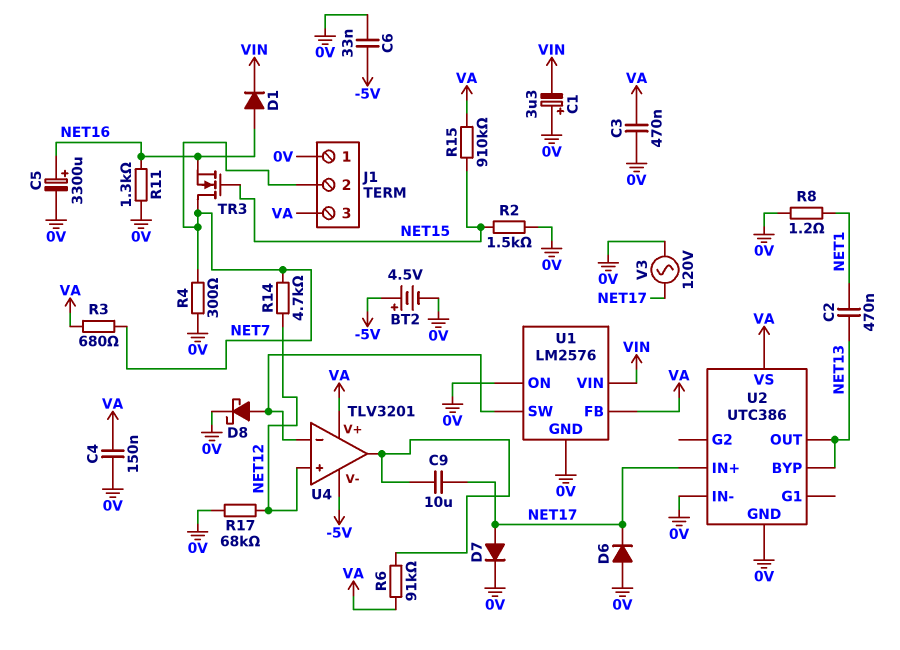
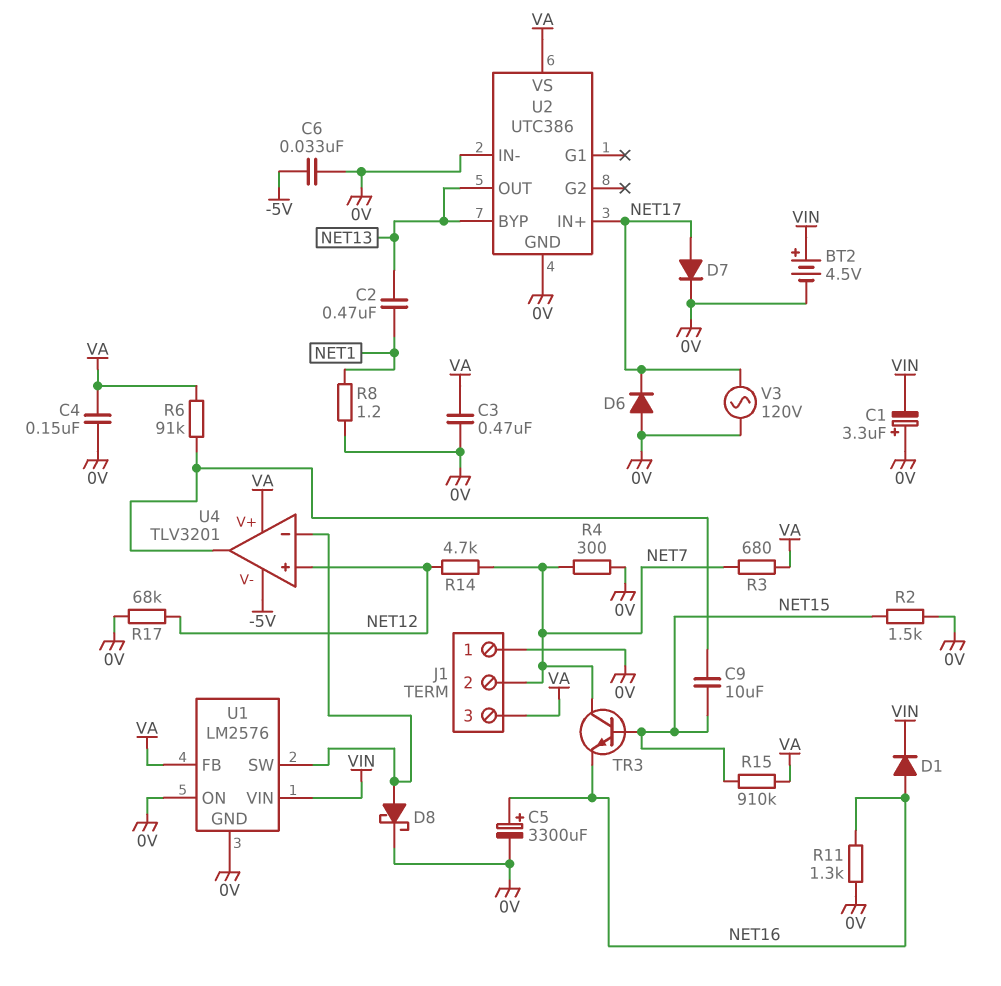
BT2: 4.5V (plus -5V, minus 0V) -> 4.5V (plus VIN, minus 0V)
C9: 10uF (NET17, U4/out) -> 10uF (NET15, U4/out)
TR3: NMOS (G NET15, D NET7, S NET16) -> NPN (B NET15, C NET7, E NET16)

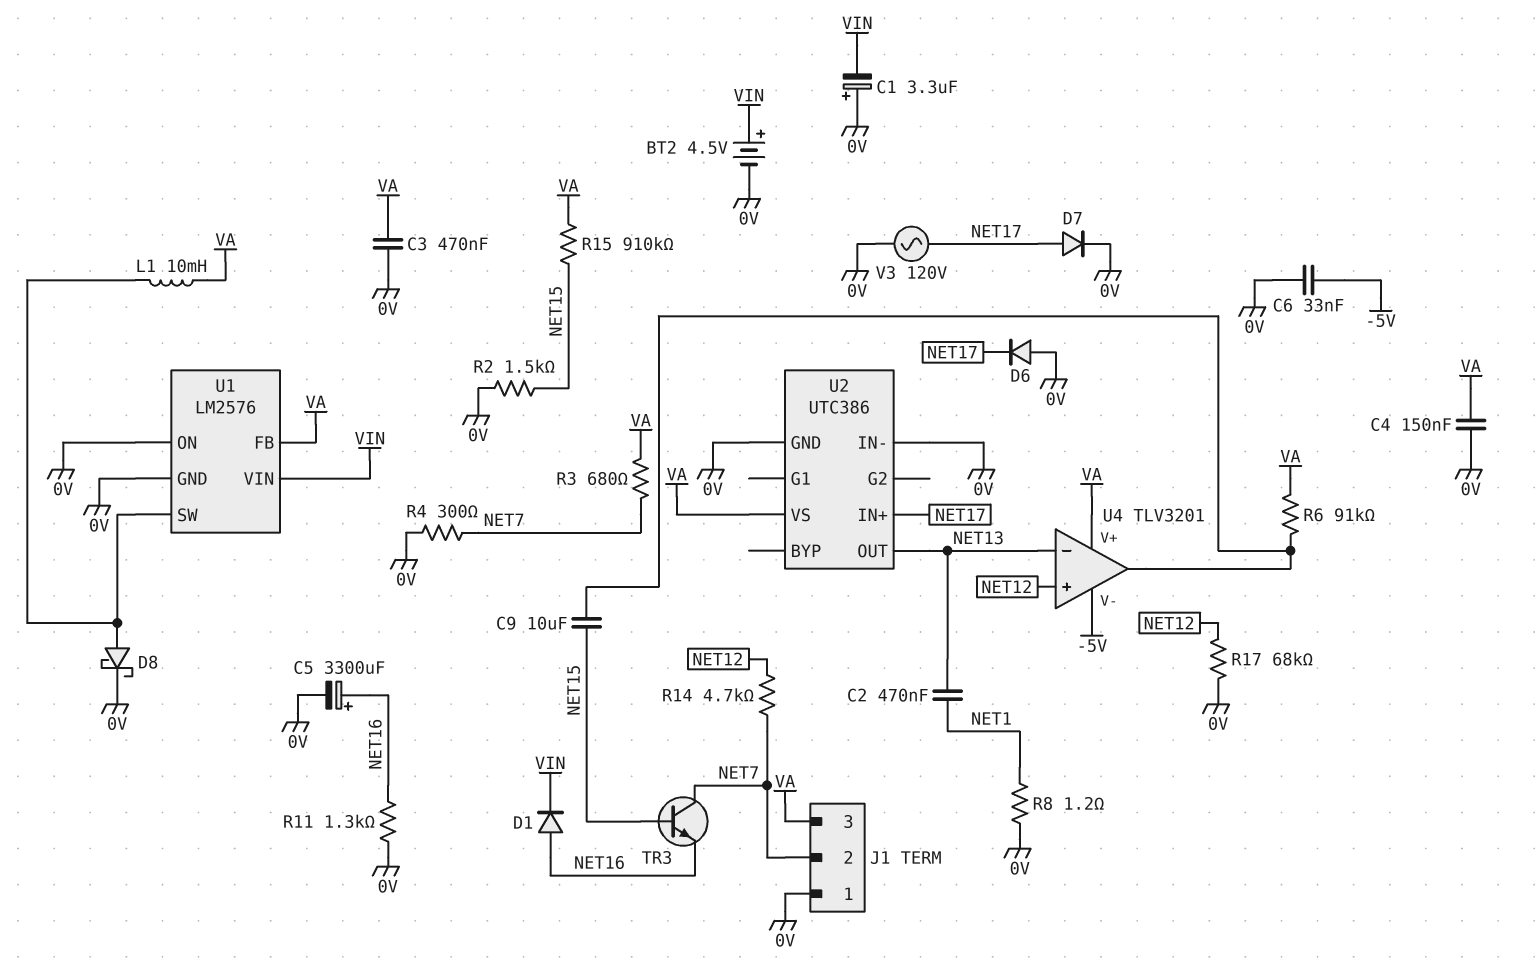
L1: none -> 10mH (U1/SW, VA)
U2 pin BYP: NET13 -> none
U4 pin in-: U1/SW -> NET13

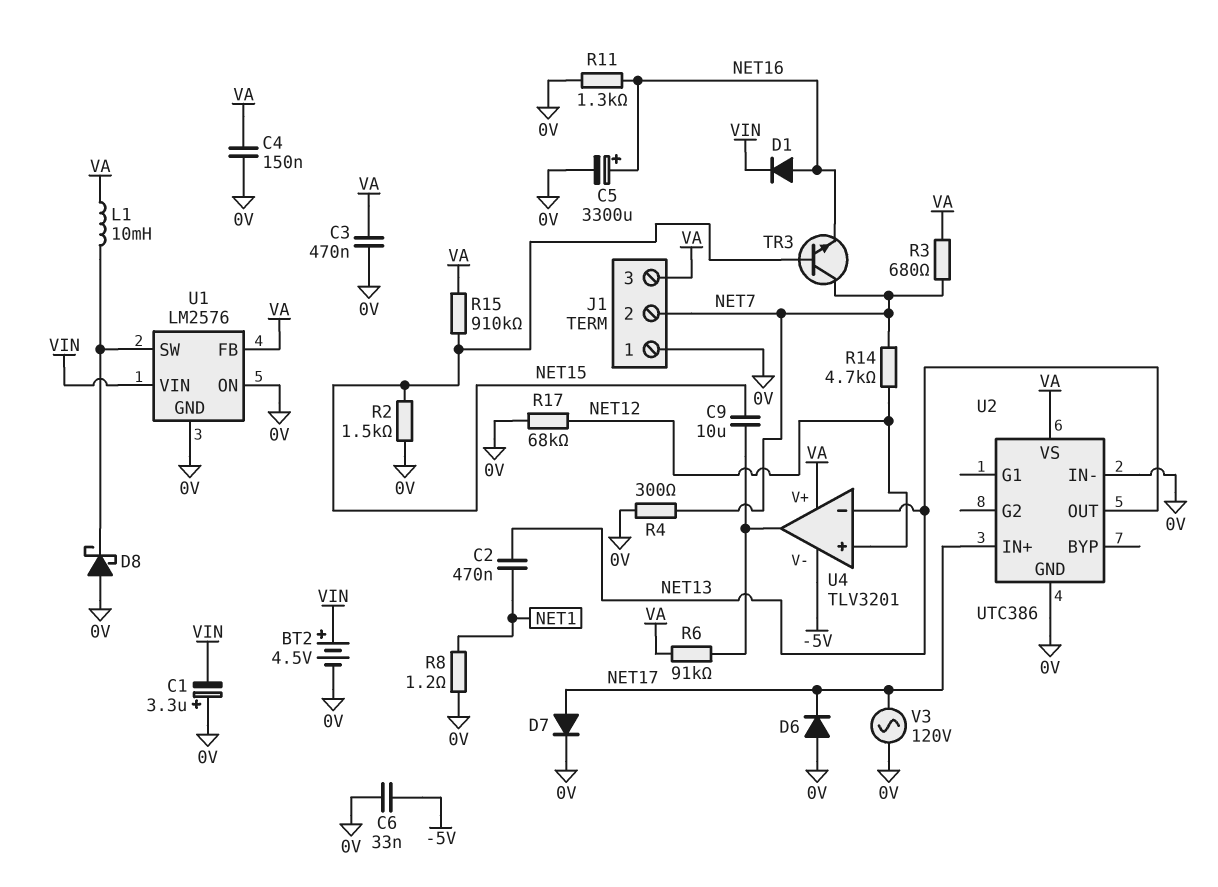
D8: schottky (A U1/SW, K 0V) -> schottky (A 0V, K U1/SW)

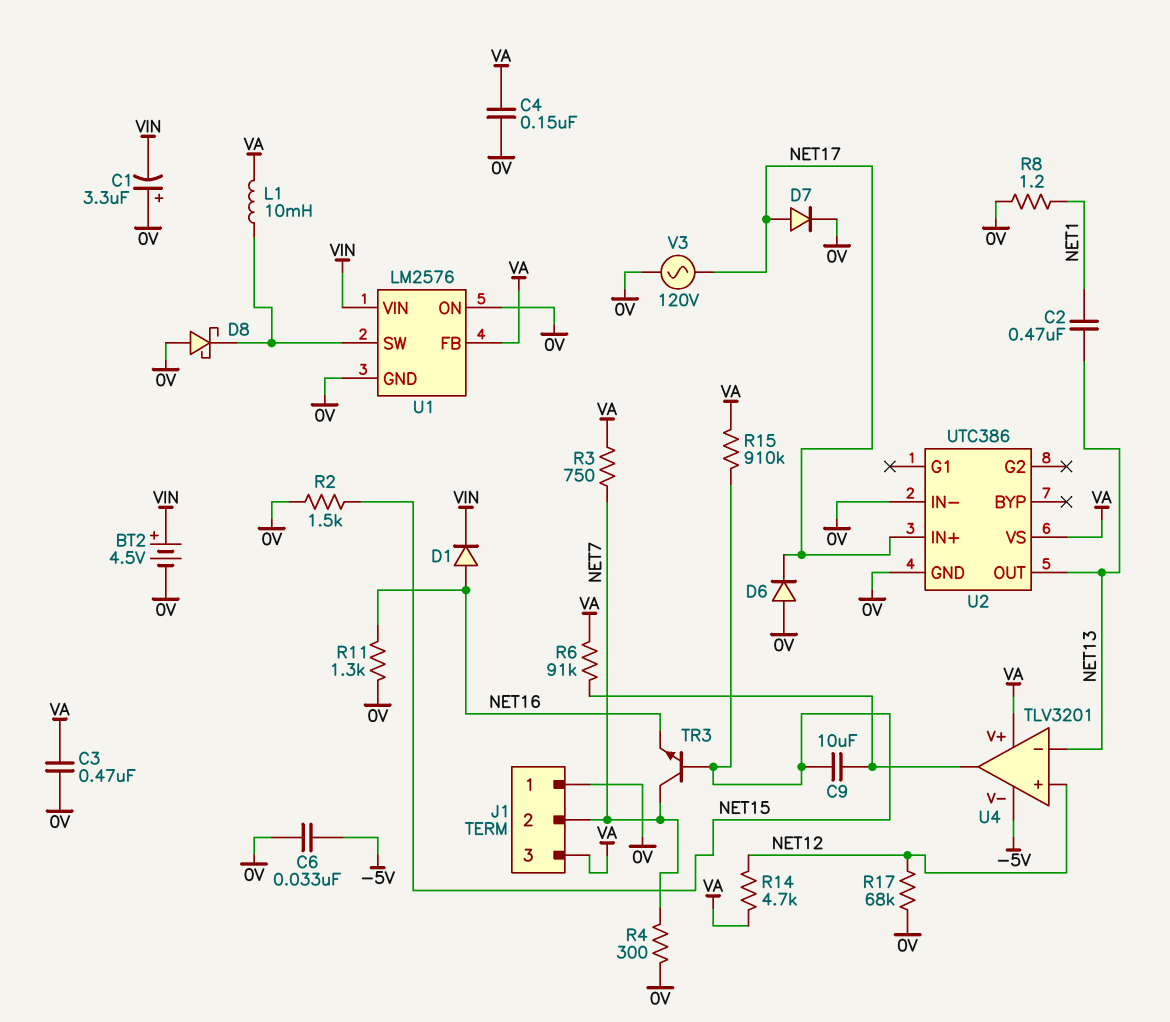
C5: 3300uF (plus NET16, minus 0V) -> none
R3: 680 (NET7, VA) -> 750 (NET7, VA)
R14: 4.7k (NET7, NET12) -> 4.7k (NET12, VA)

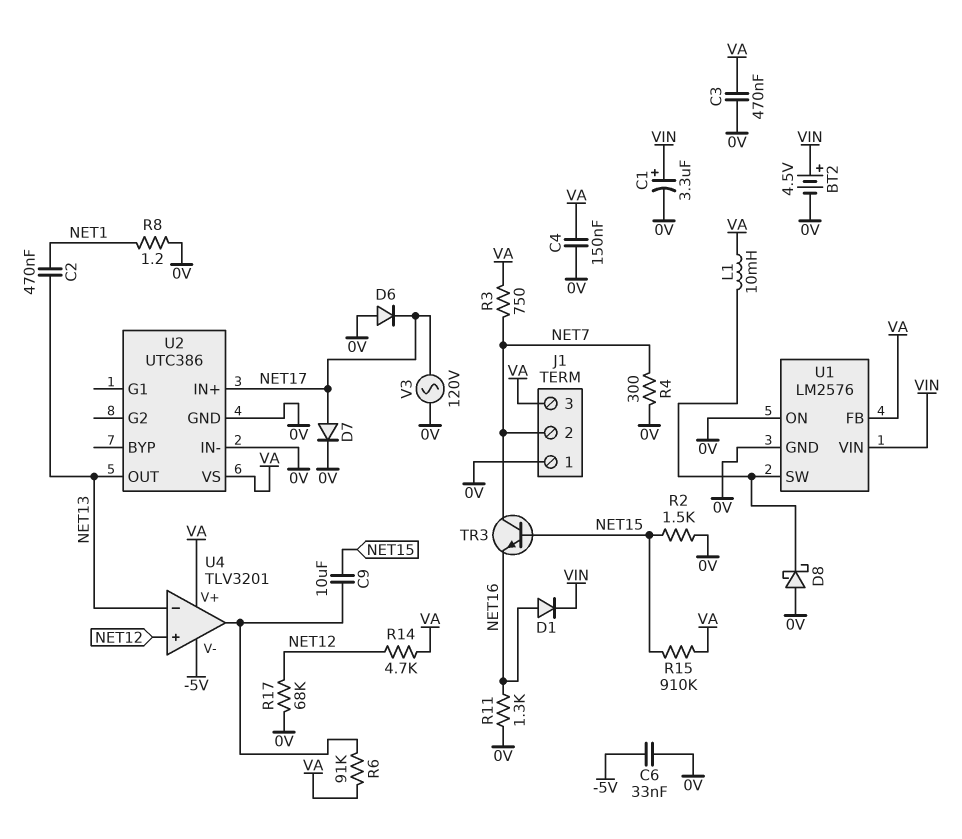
C1: 3.3uF (plus 0V, minus VIN) -> 3.3uF (plus VIN, minus 0V)

